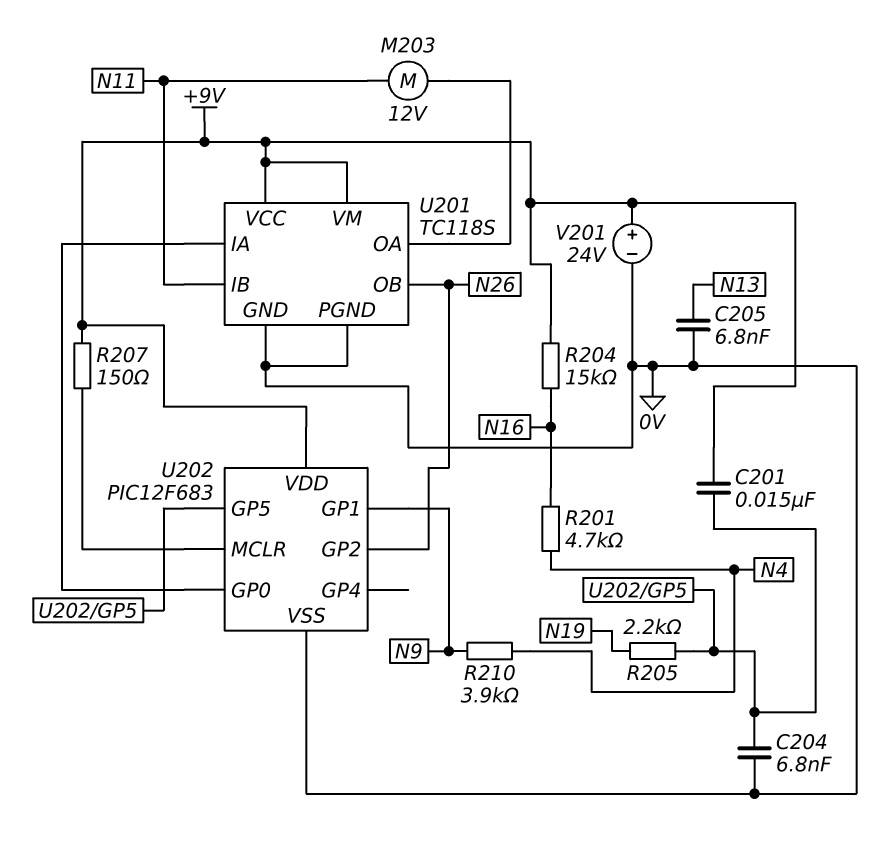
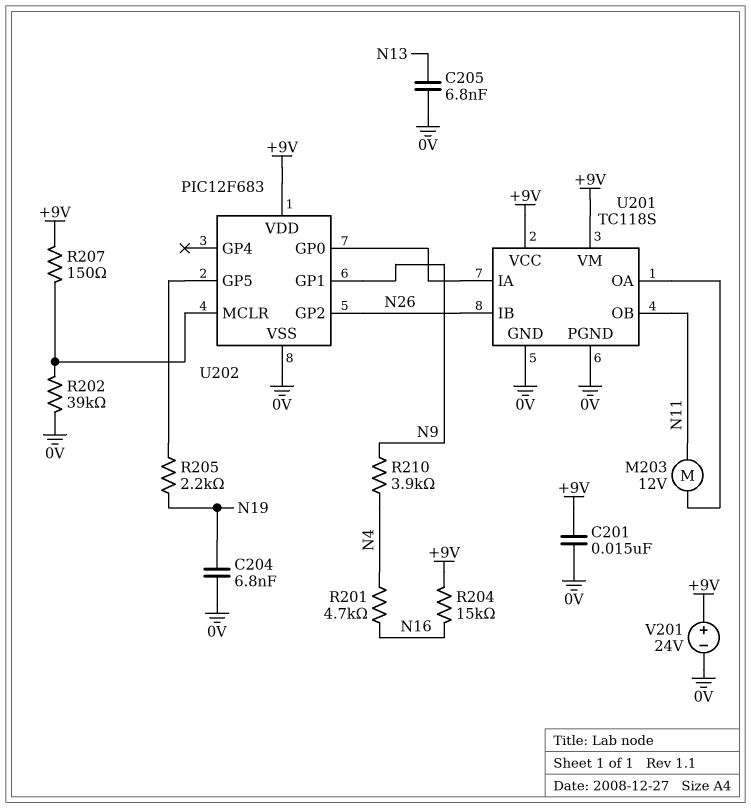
C201: 15nF (+9V, U202/GP5) -> 15nF (+9V, 0V)
C204: 6.8nF (0V, U202/GP5) -> 6.8nF (0V, N19)
R202: none -> 39k (0V, U202/MCLR)
U201 pin IB: N11 -> N26
U201 pin OB: N26 -> N11

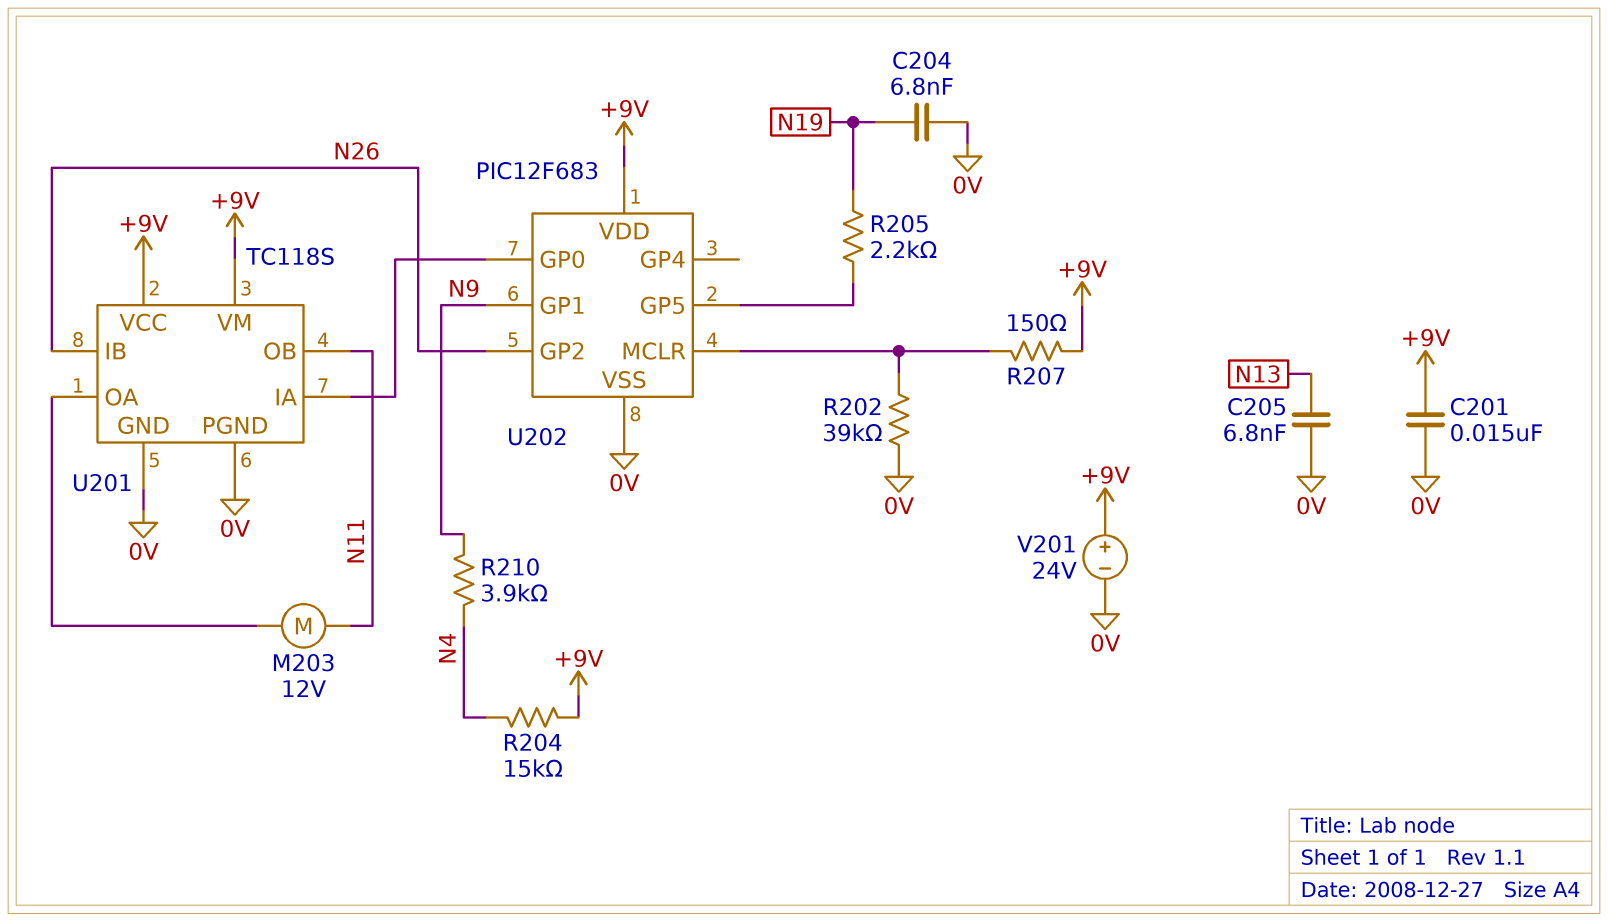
R201: 4.7k (N4, N16) -> none
R204: 15k (+9V, N16) -> 15k (+9V, N4)

